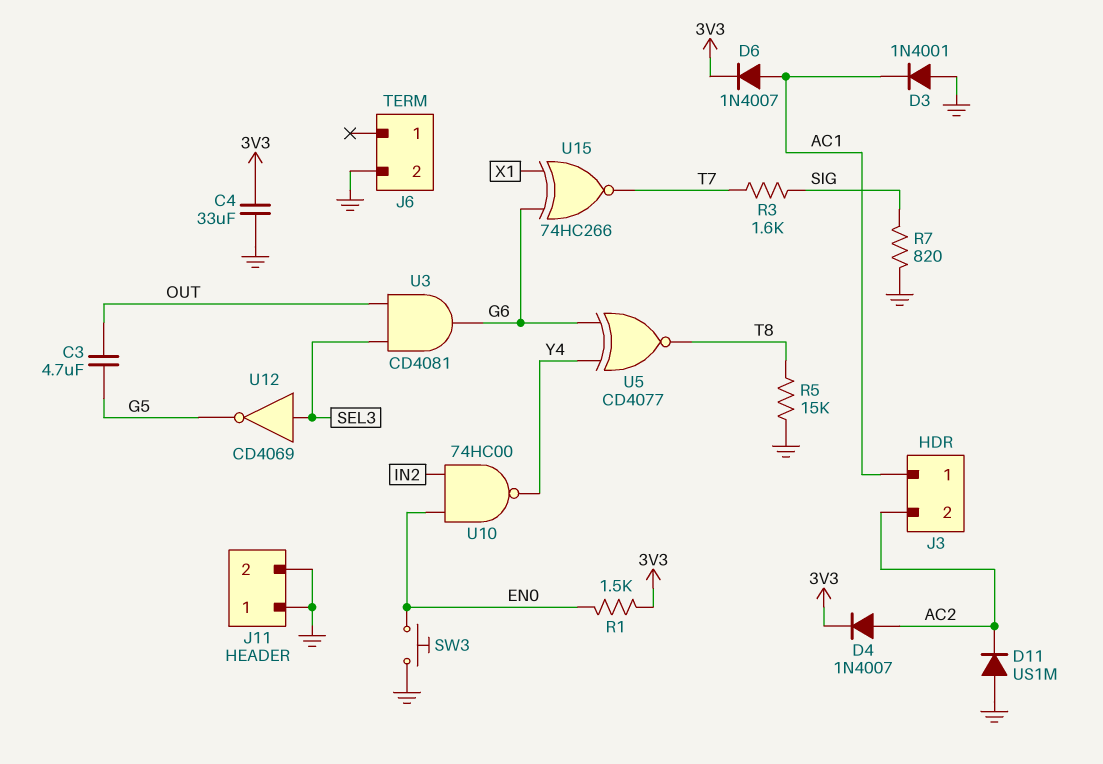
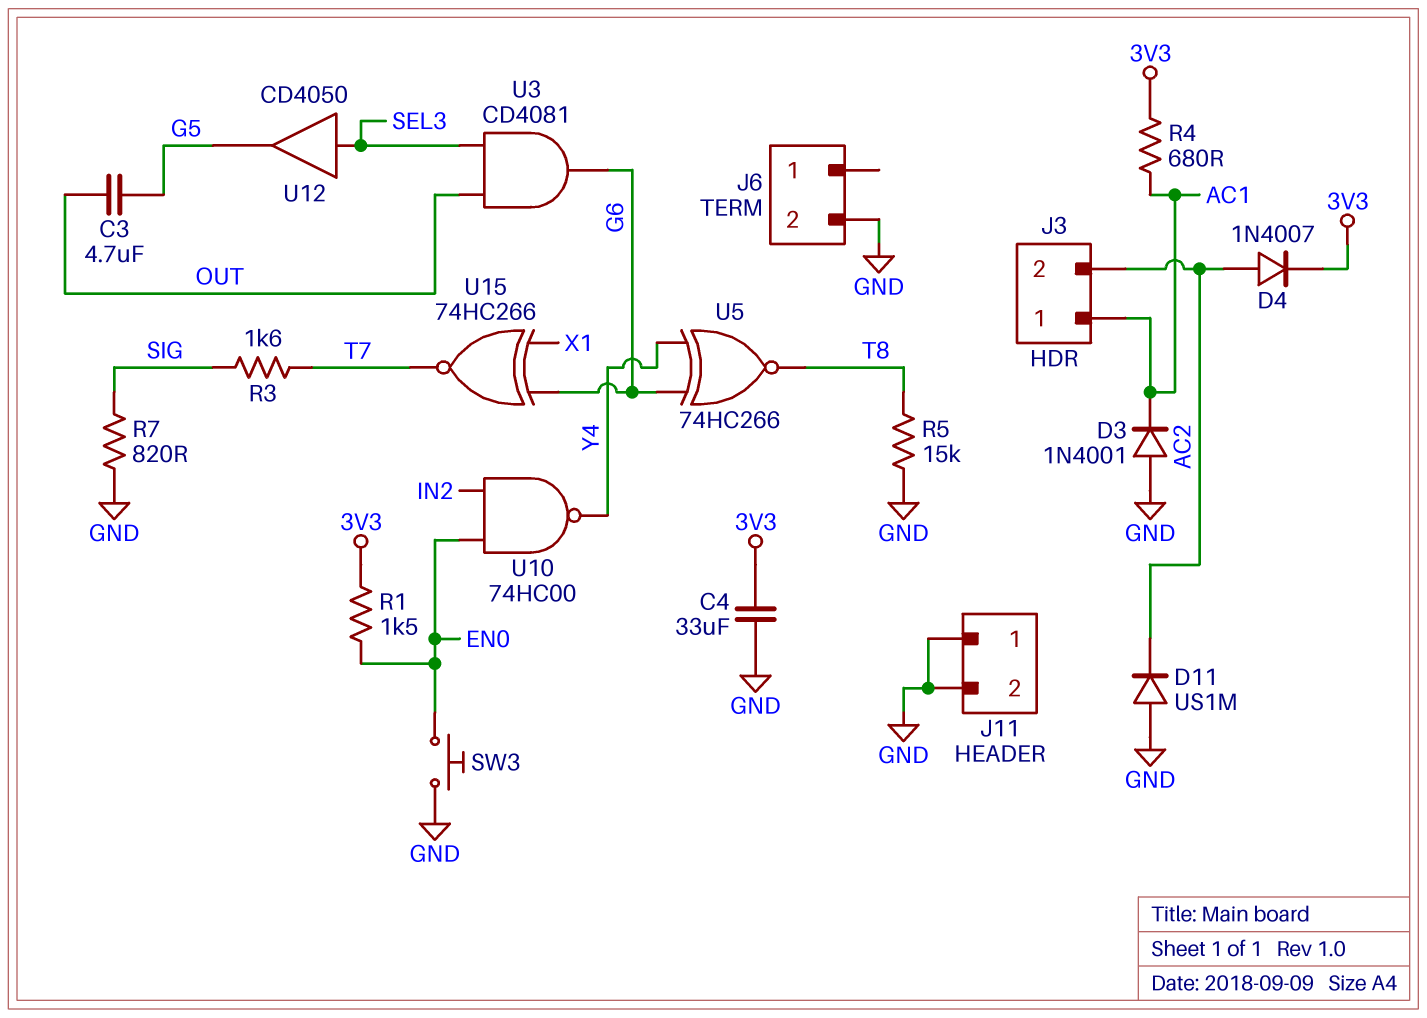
D6: diode 1N4007 (A AC1, K 3V3) -> none
R4: none -> 680 (3V3, AC1)
U5: XNOR CD4077 (in G6, in Y4, out T8) -> XNOR 74HC266 (in G6, in Y4, out T8)
U12: NOT CD4069 (in SEL3, out G5) -> buffer CD4050 (in SEL3, out G5)

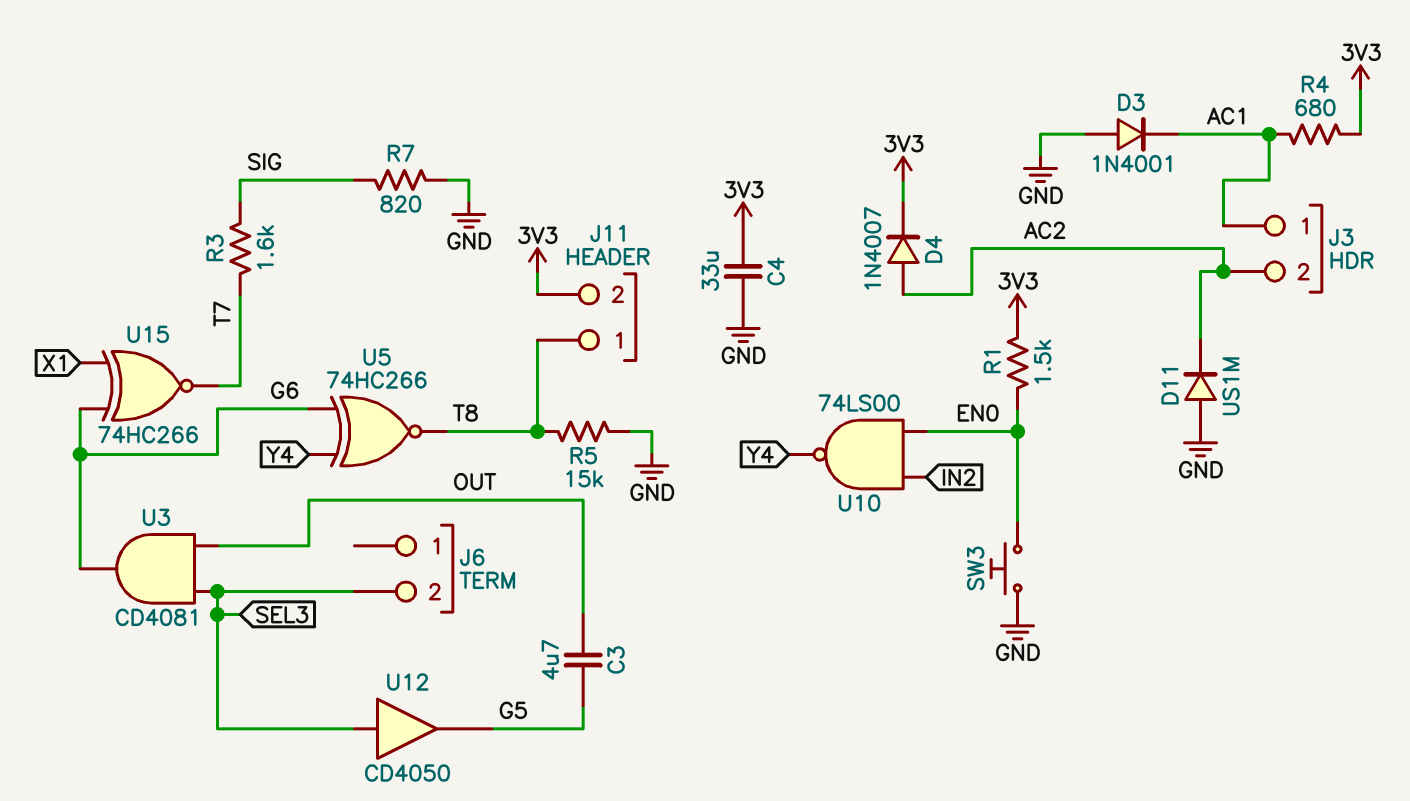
J6 pin 2: GND -> SEL3
J11 pin 1: GND -> T8
J11 pin 2: GND -> 3V3
U10: NAND 74HC00 (in EN0, in IN2, out Y4) -> NAND 74LS00 (in EN0, in IN2, out Y4)

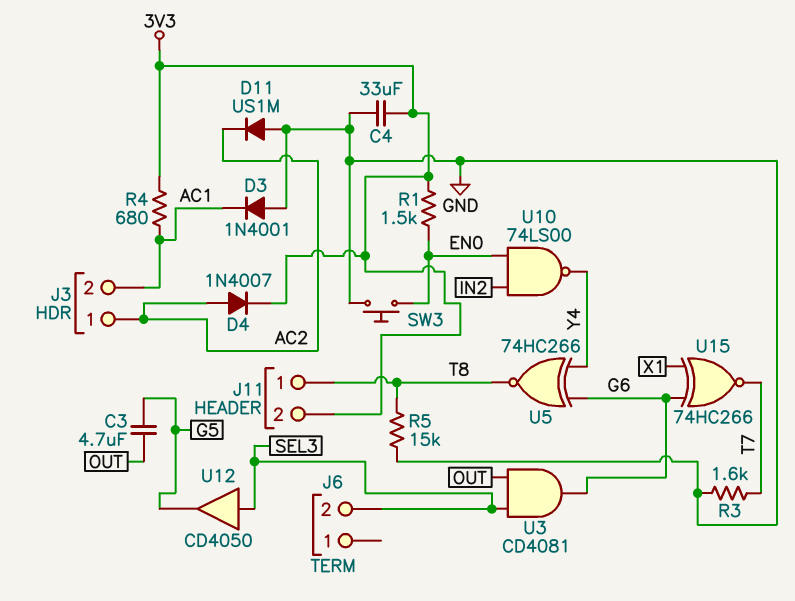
J3 pin 1: AC1 -> AC2
J3 pin 2: AC2 -> AC1
R3: 1.6k (SIG, T7) -> 1.6k (GND, T7)
R7: 820 (GND, SIG) -> none

